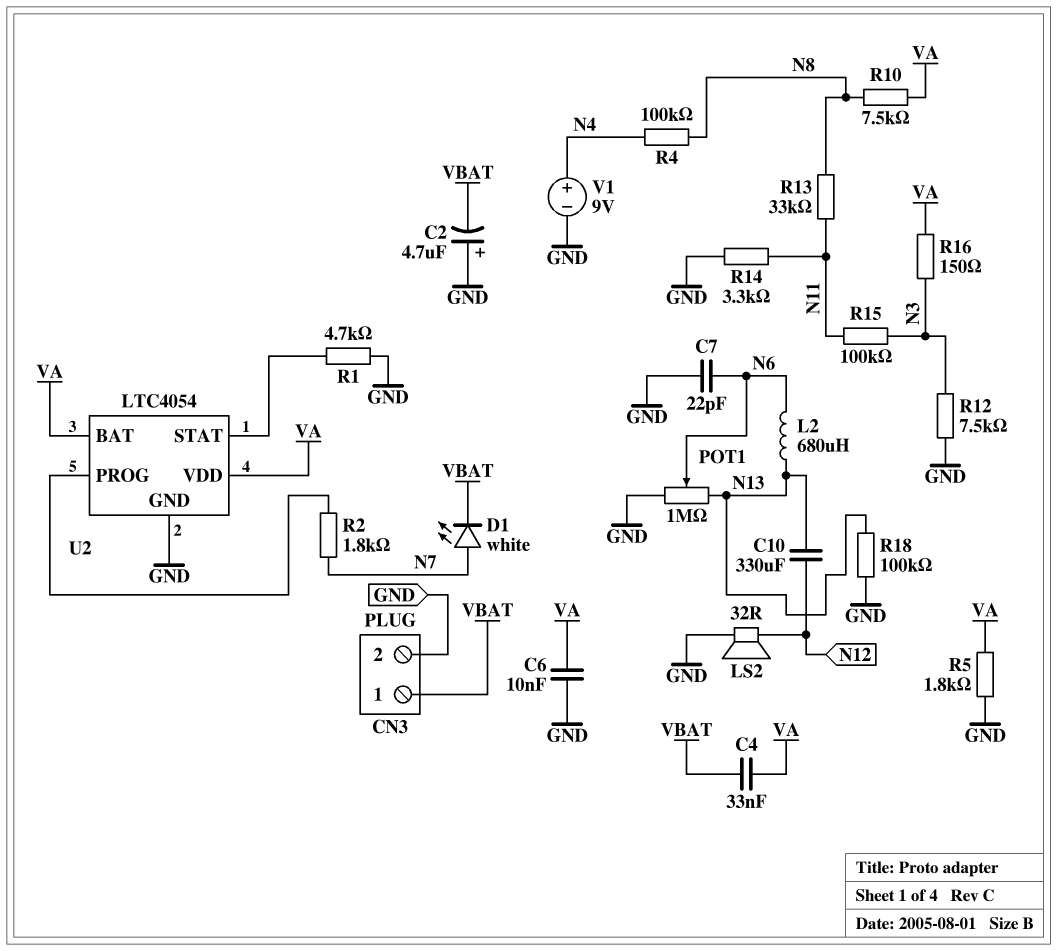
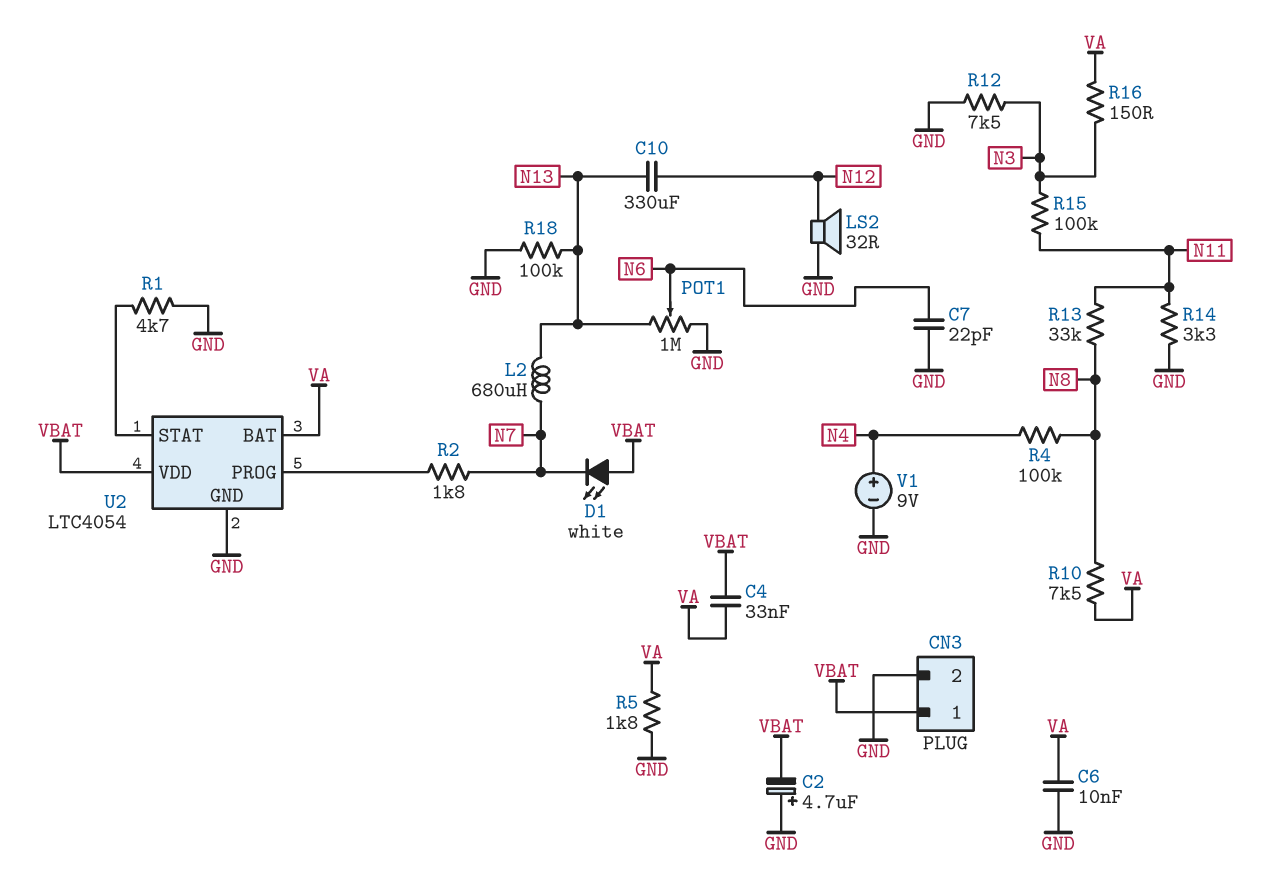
D1: LED white (A N7, K VBAT) -> LED white (A VBAT, K N7)
L2: 680uH (N6, N13) -> 680uH (N7, N13)
U2 pin VDD: VA -> VBAT

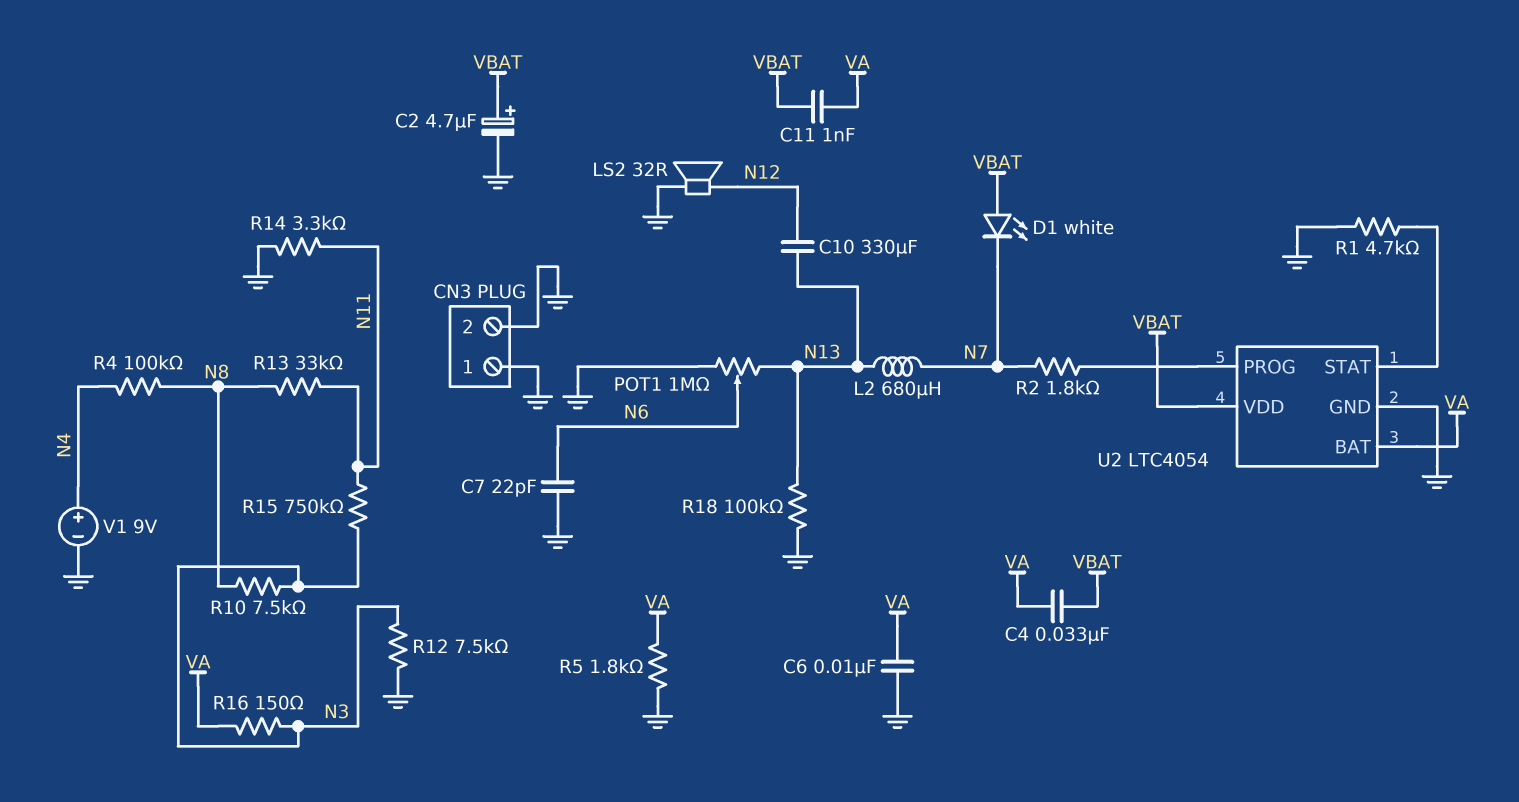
C2: 4.7uF (plus GND, minus VBAT) -> 4.7uF (plus VBAT, minus GND)
C11: none -> 1nF (VA, VBAT)
CN3 pin 1: VBAT -> GND
R10: 7.5k (N8, VA) -> 7.5k (N3, N8)
R15: 100k (N3, N11) -> 750k (N3, N11)

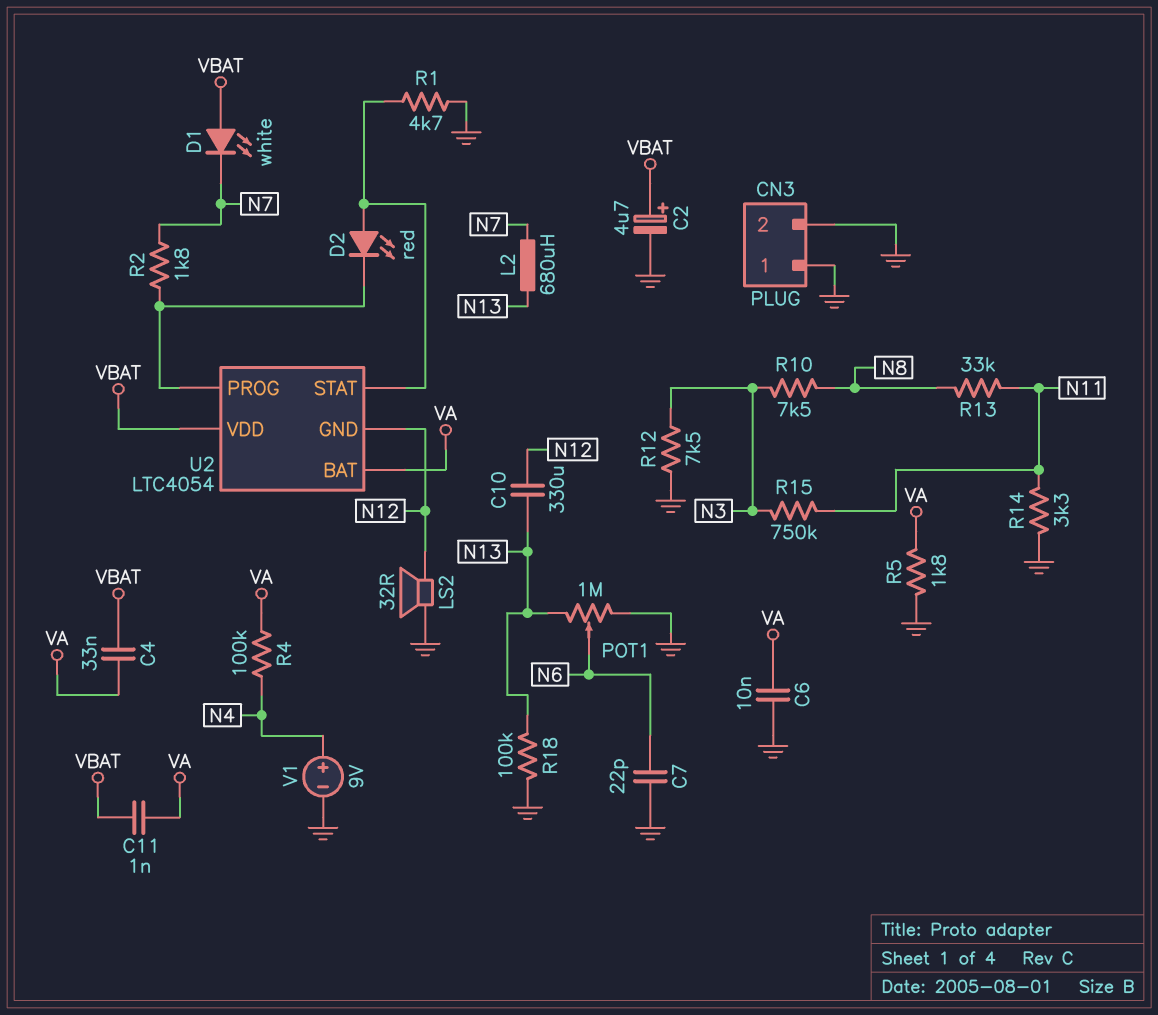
D2: none -> LED red (A U2/STAT, K U2/PROG)
R4: 100k (N4, N8) -> 100k (N4, VA)
R16: 150 (N3, VA) -> none
U2 pin GND: GND -> N12

